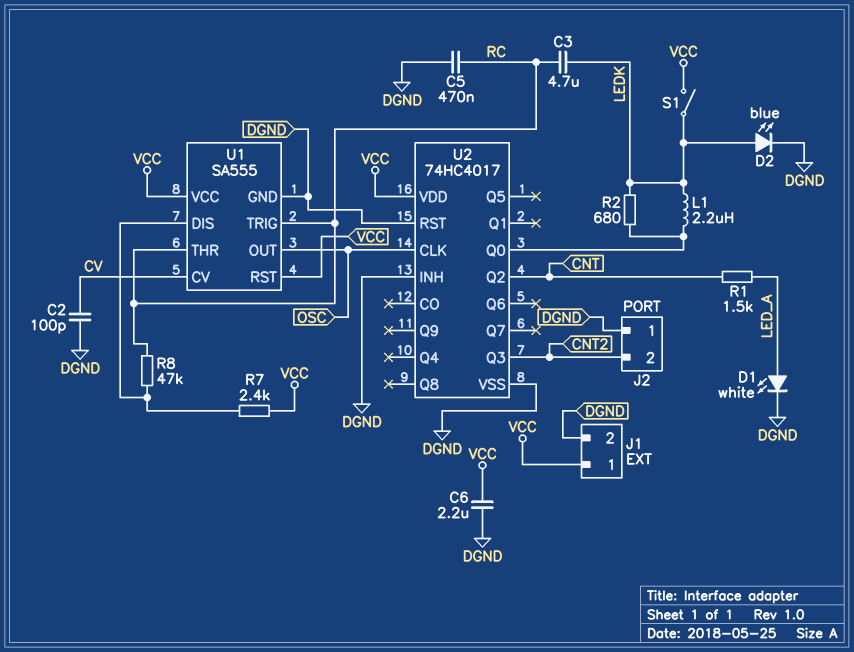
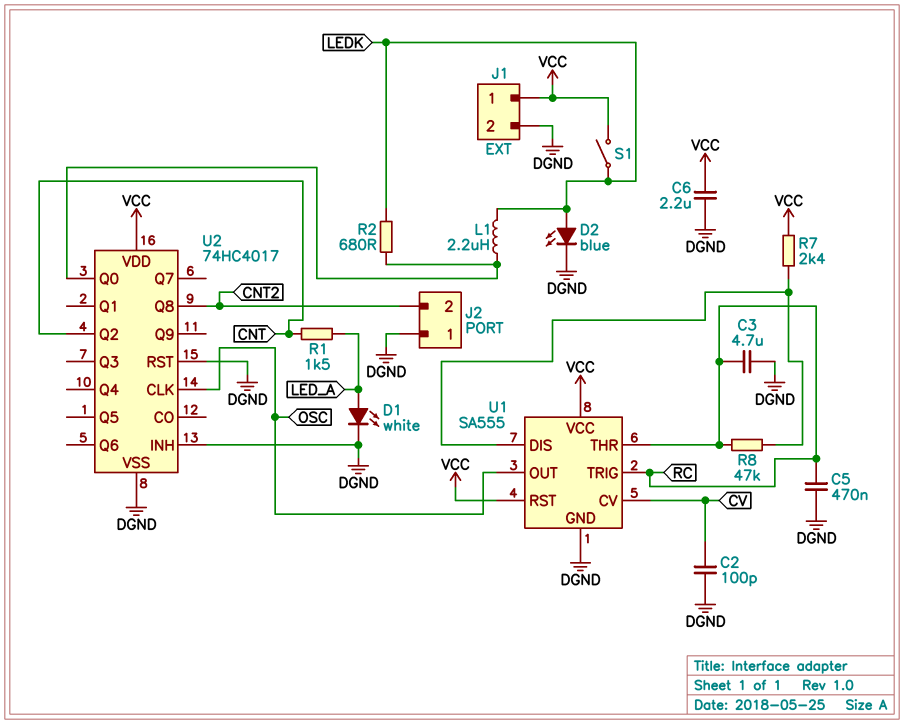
C3: 4.7uF (LEDK, RC) -> 4.7uF (DGND, RC)
U2 pin Q3: CNT2 -> none
U2 pin Q8: none -> CNT2

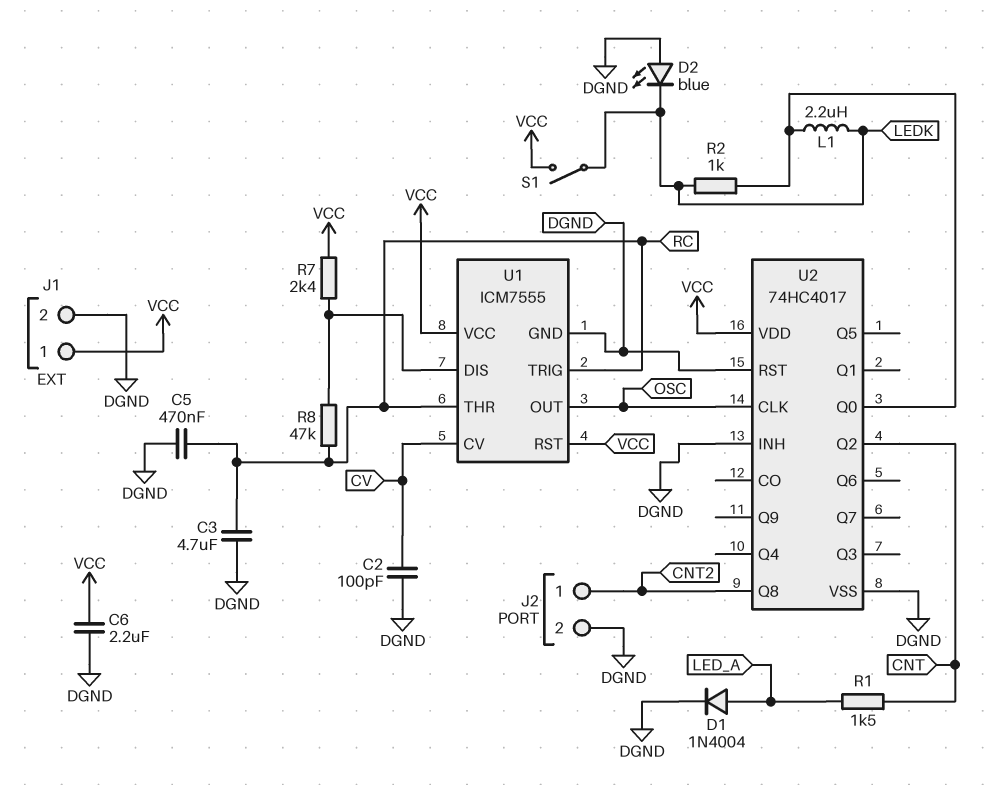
D1: LED white (A LED_A, K DGND) -> diode 1N4004 (A LED_A, K DGND)
D2: LED blue (A LEDK, K DGND) -> LED blue (A DGND, K LEDK)
J2 pin 1: DGND -> CNT2
J2 pin 2: CNT2 -> DGND
R2: 680 (LEDK, U2/Q0) -> 1k (LEDK, U2/Q0)
U1: SA555 -> ICM7555

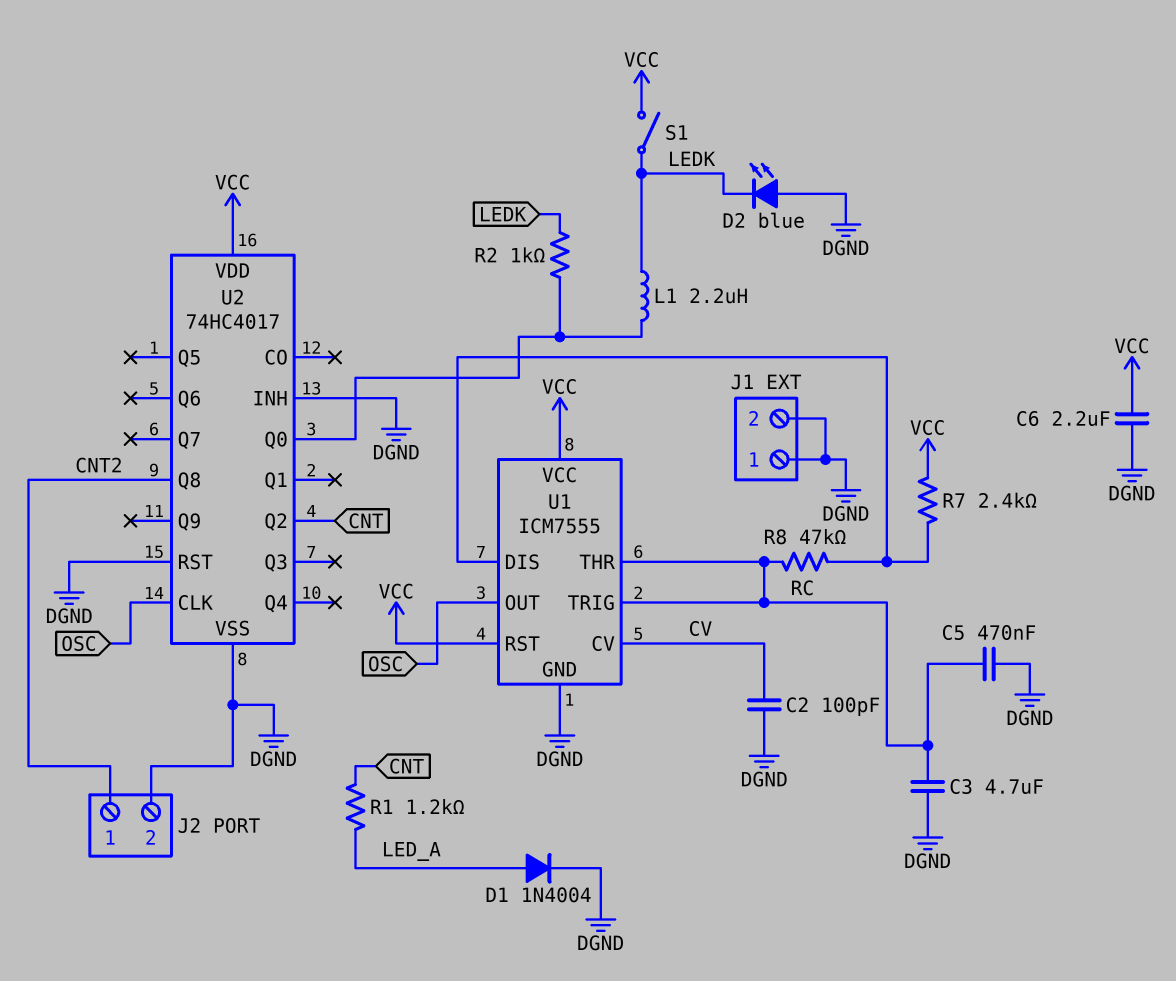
J1 pin 1: VCC -> DGND
R1: 1.5k (CNT, LED_A) -> 1.2k (CNT, LED_A)

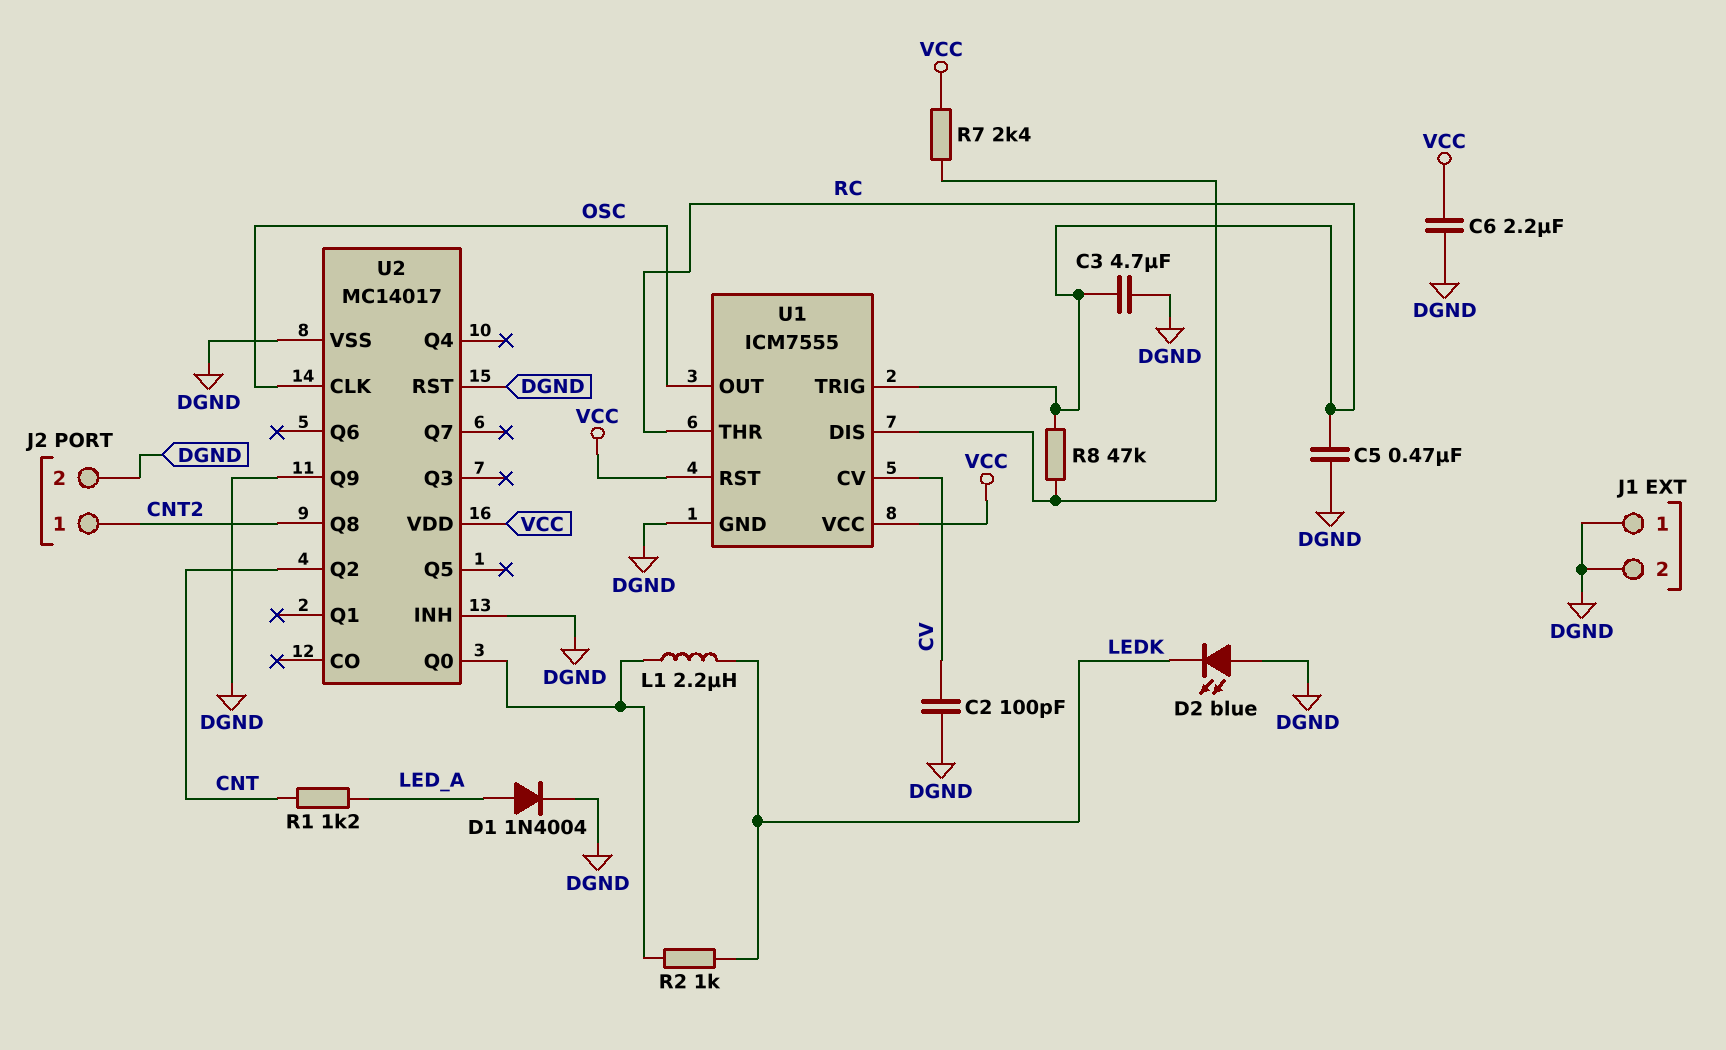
S1: switch (LEDK, VCC) -> none
U2: 74HC4017 -> MC14017
U2 pin Q9: none -> DGND

